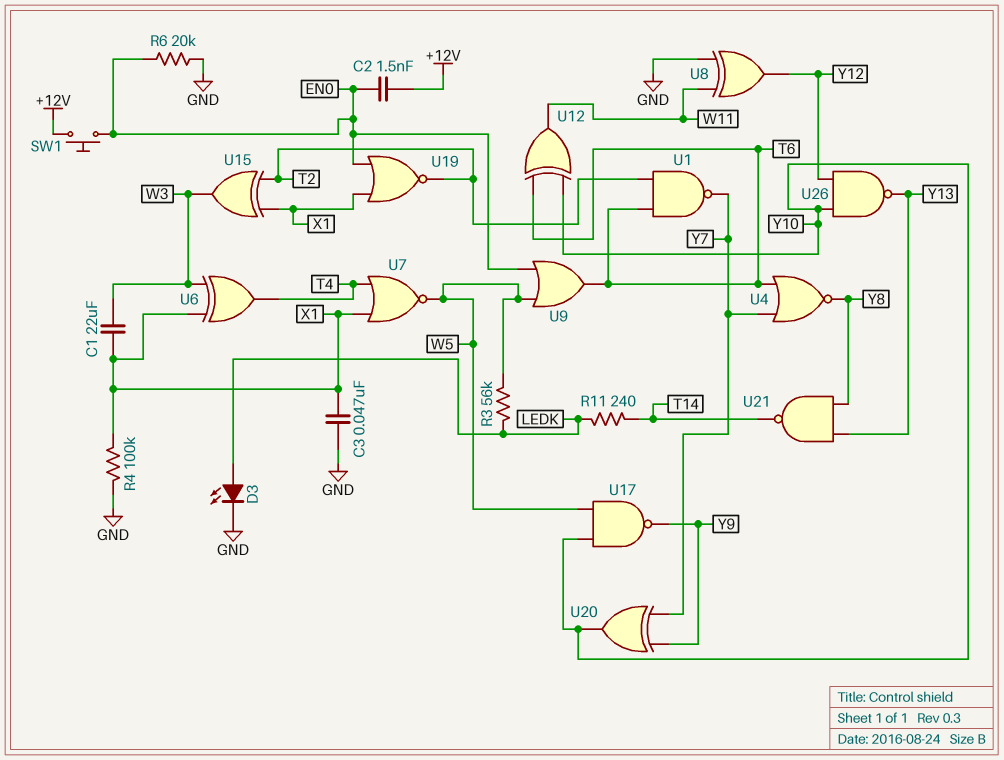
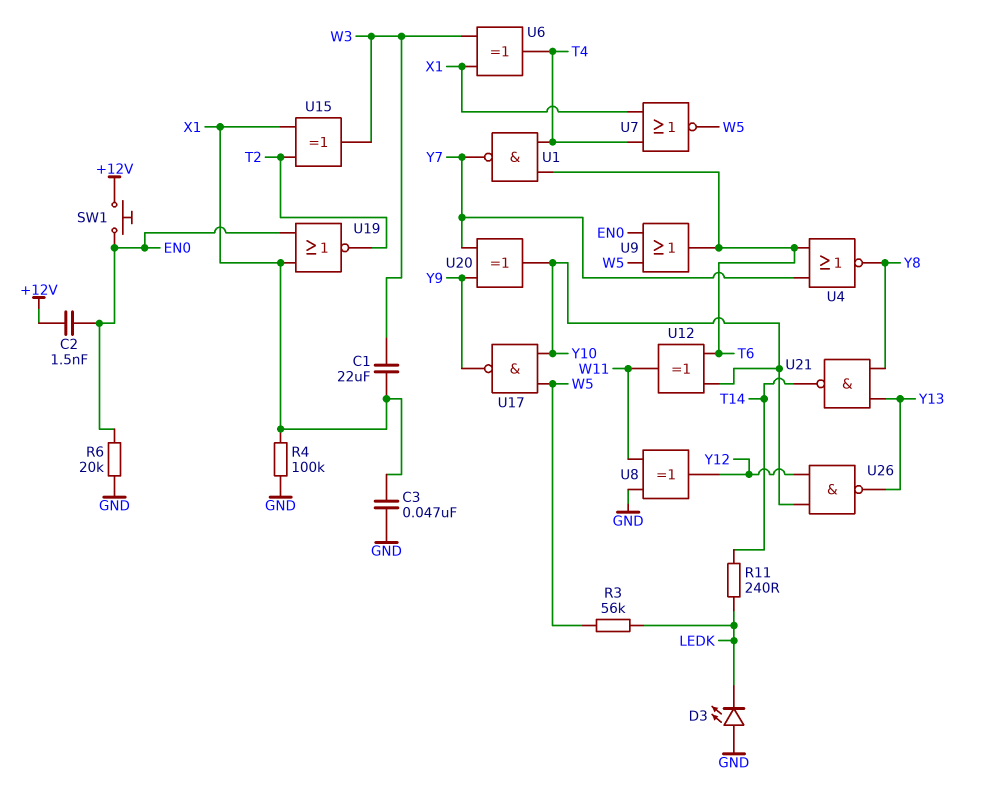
D3: LED (A LEDK, K GND) -> LED (A GND, K LEDK)
U1: NAND (in T2, in T6, out Y7) -> NAND (in T4, in T6, out Y7)

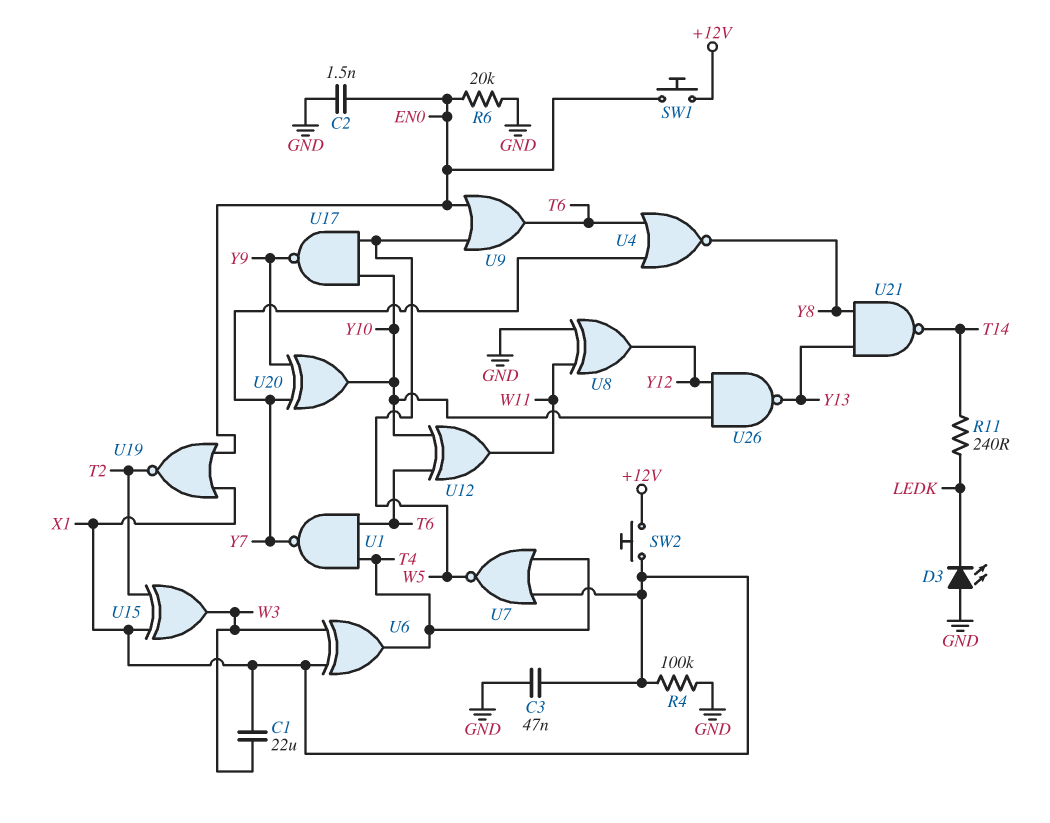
C2: 1.5nF (+12V, EN0) -> 1.5nF (EN0, GND)
R3: 56k (LEDK, W5) -> none
SW2: none -> button (+12V, X1)

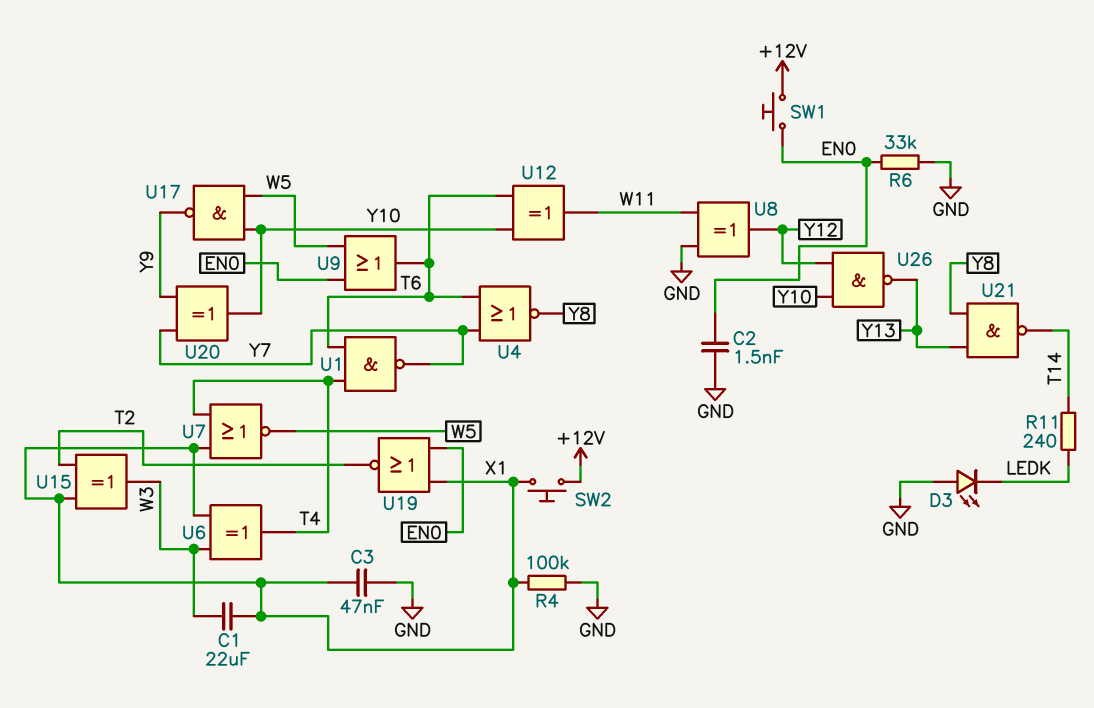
R6: 20k (EN0, GND) -> 33k (EN0, GND)

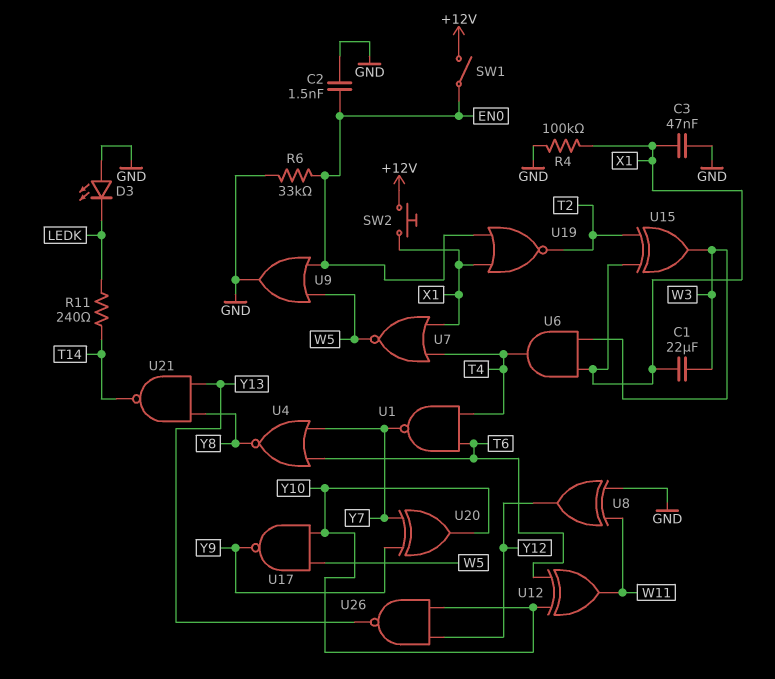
SW1: button (+12V, EN0) -> switch (+12V, EN0)
U6: XOR (in W3, in X1, out T4) -> AND (in W3, in X1, out T4)
U9: OR (in EN0, in W5, out T6) -> OR (in EN0, in W5, out GND)

